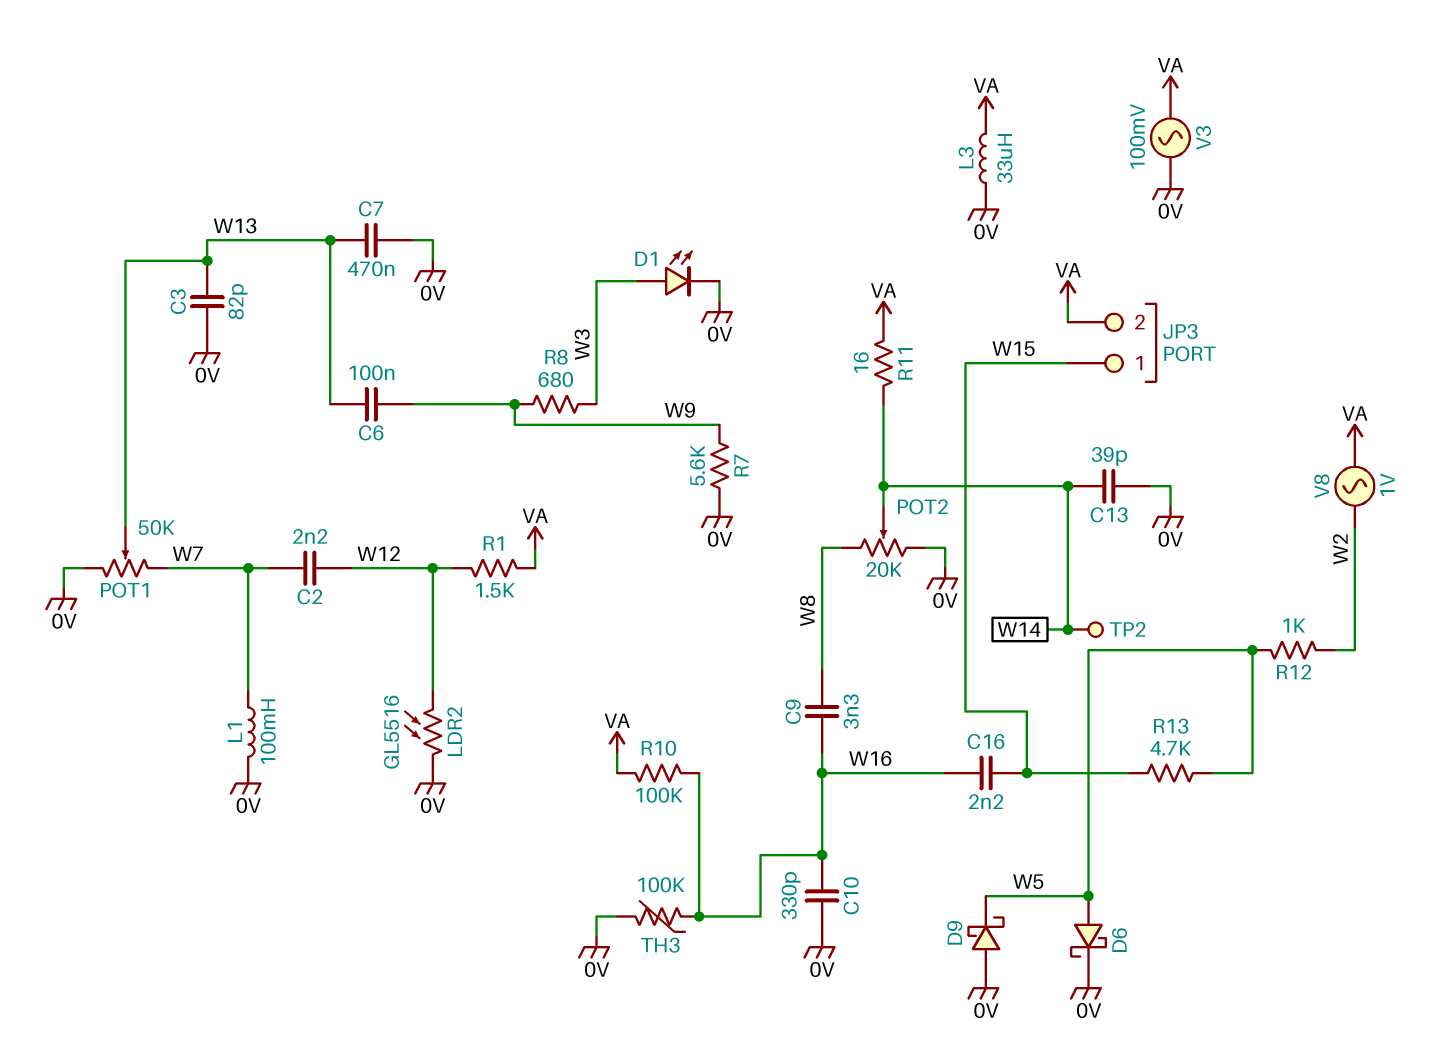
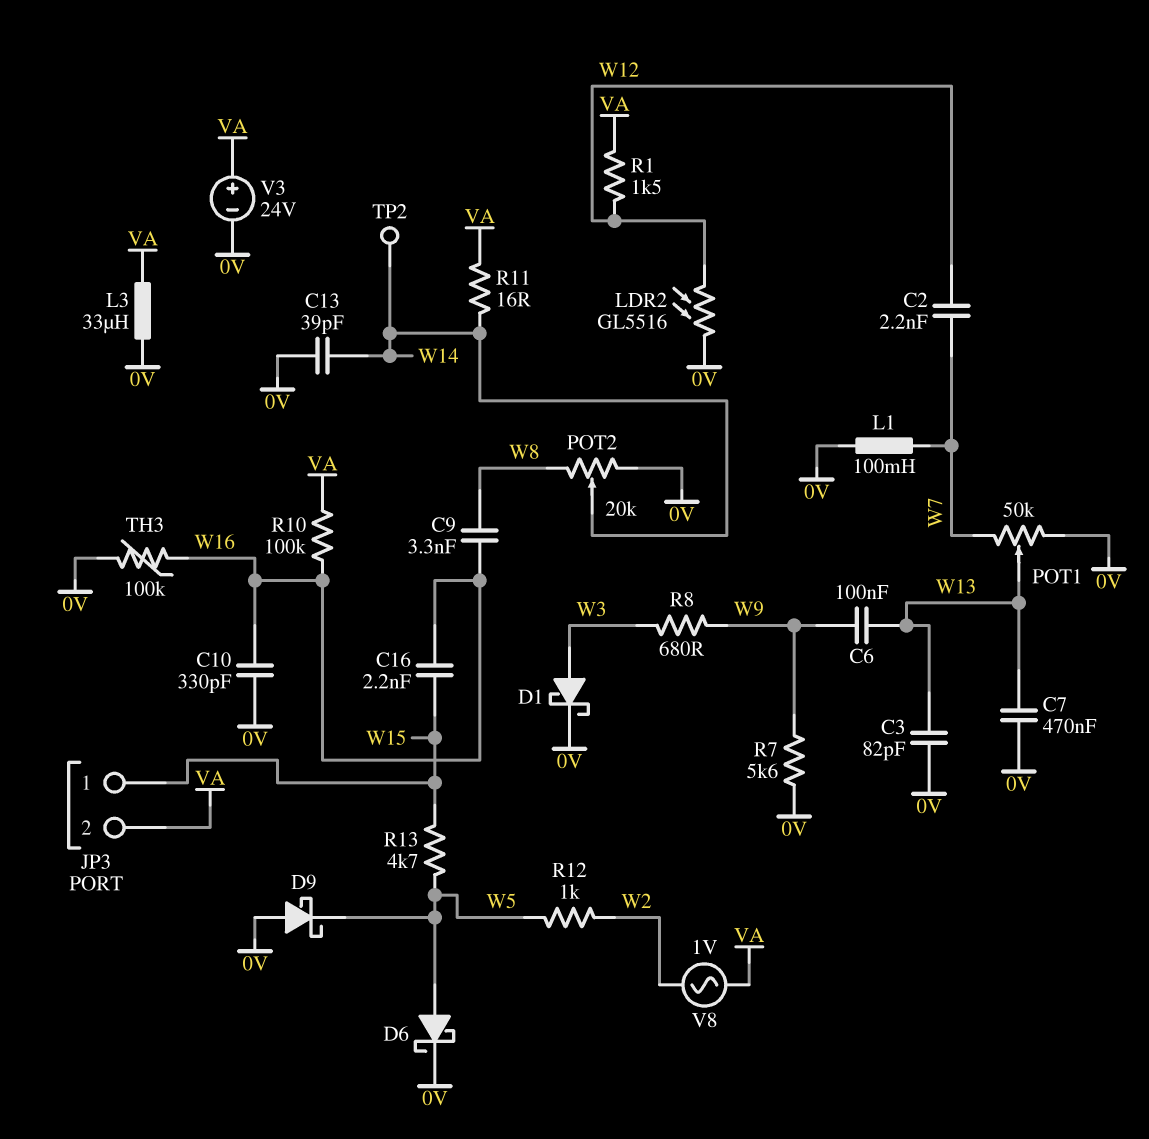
D1: LED (A W3, K 0V) -> schottky (A W3, K 0V)
V3: AC 100mV (0V, VA) -> 24V (plus VA, minus 0V)

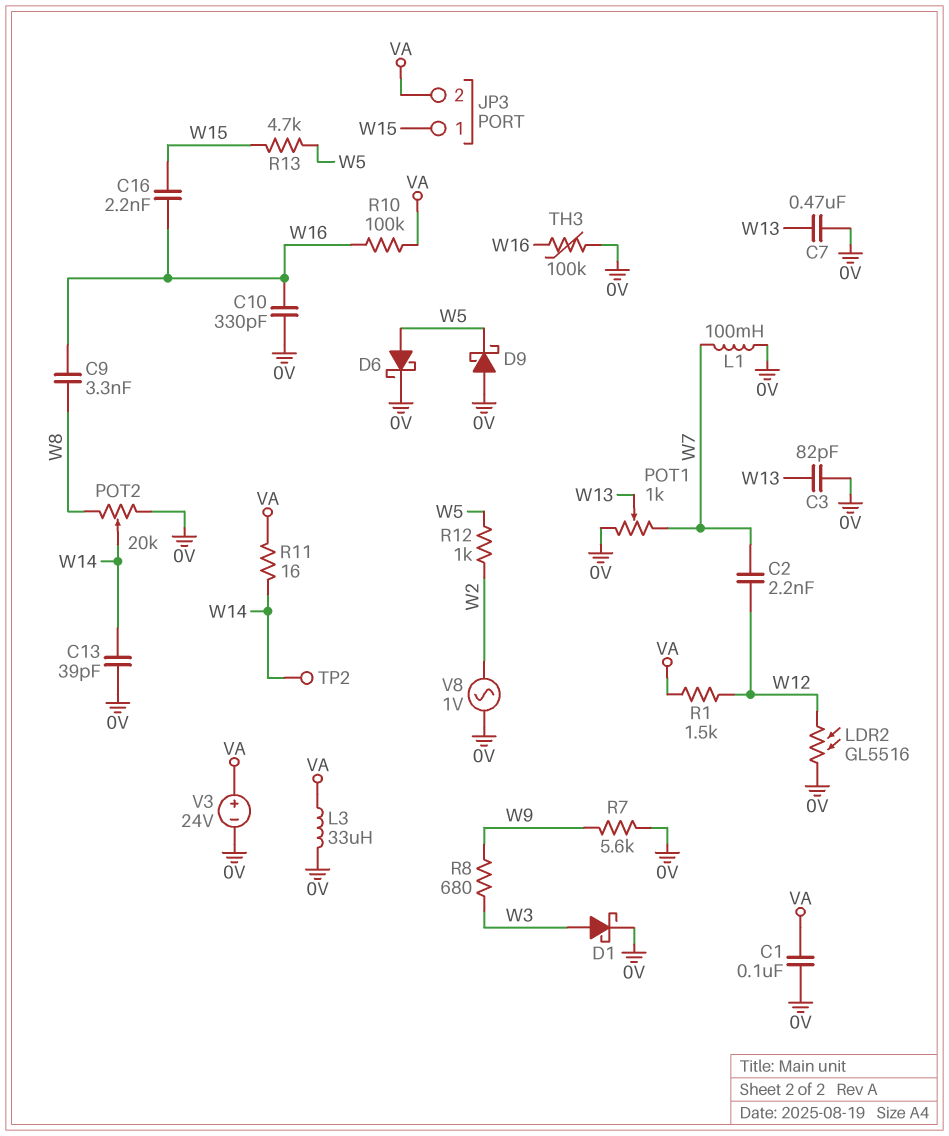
C1: none -> 100nF (0V, VA)
C6: 100nF (W9, W13) -> none
POT1: 50k (0V, W7, wiper W13) -> 1k (0V, W7, wiper W13)
V8: AC 1V (VA, W2) -> AC 1V (0V, W2)

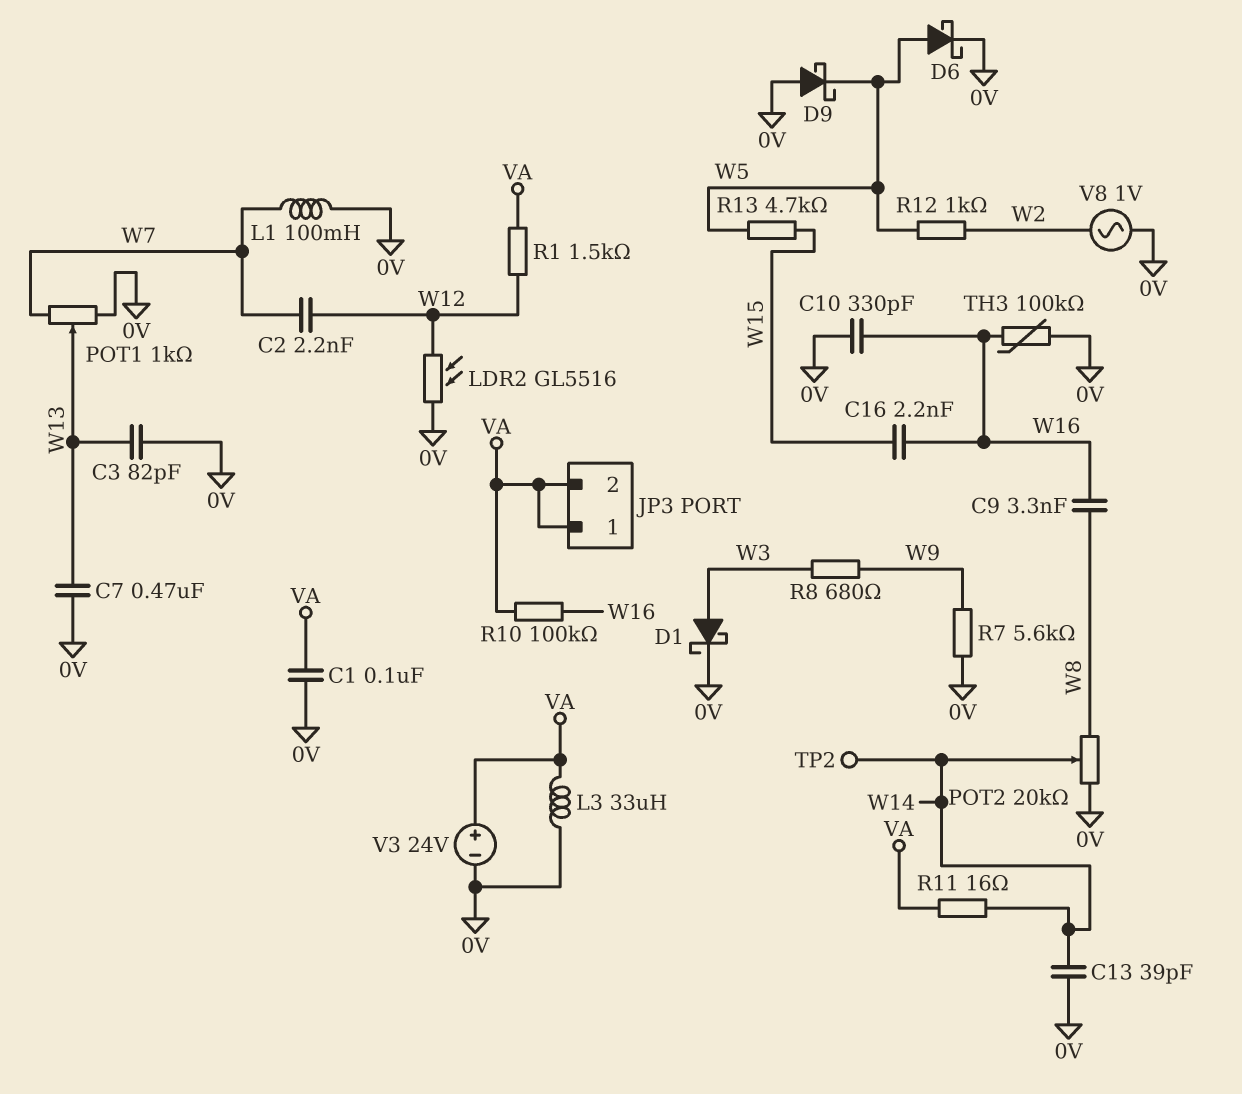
JP3 pin 1: W15 -> VA

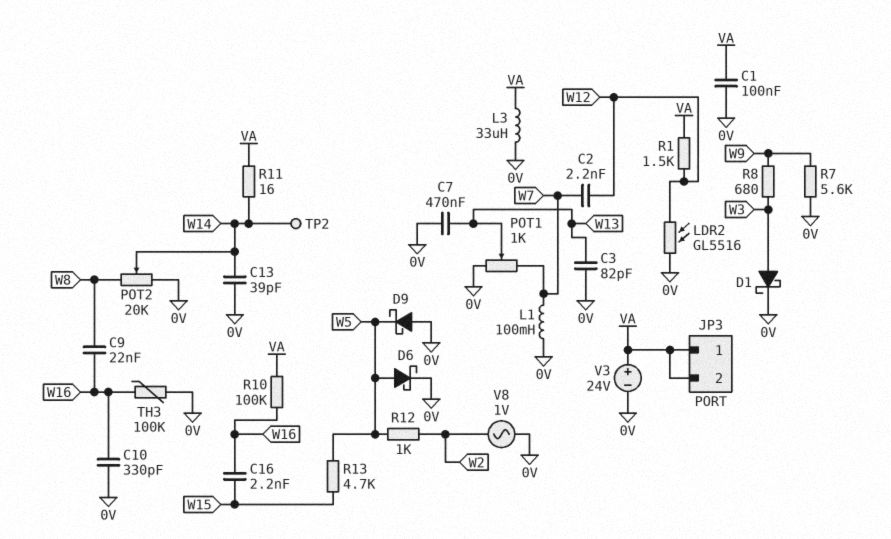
C9: 3.3nF (W8, W16) -> 22nF (W8, W16)

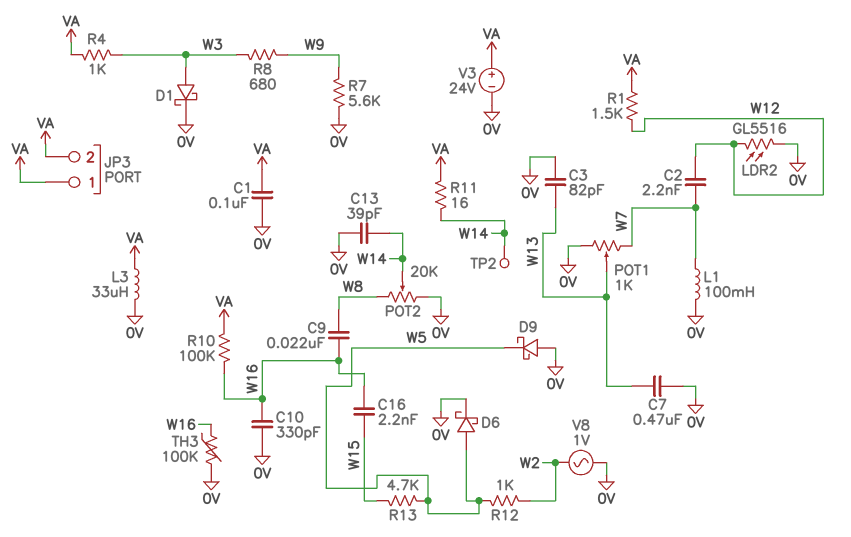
R4: none -> 1k (VA, W3)

